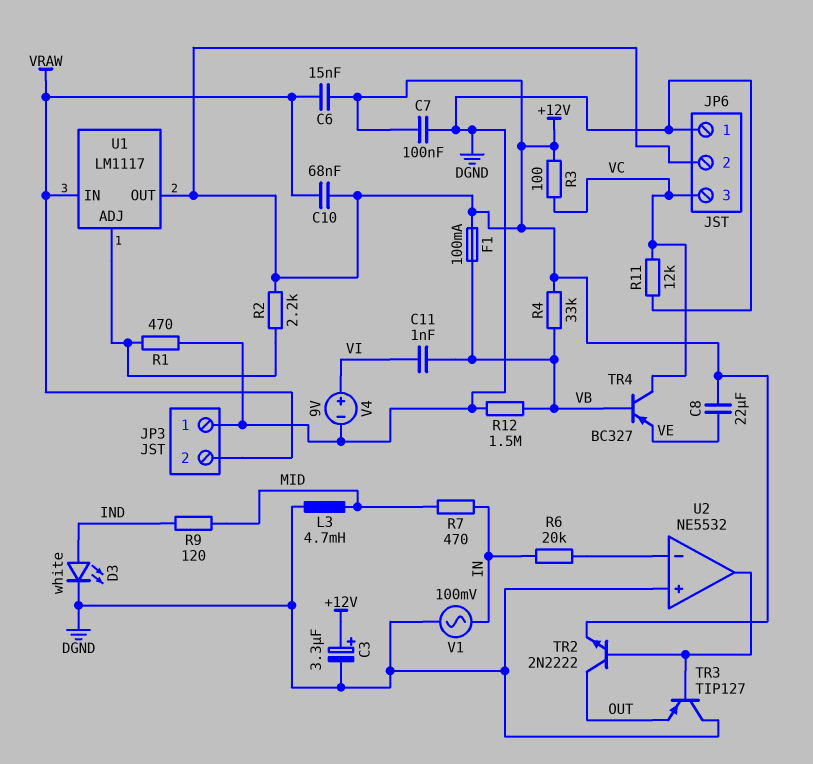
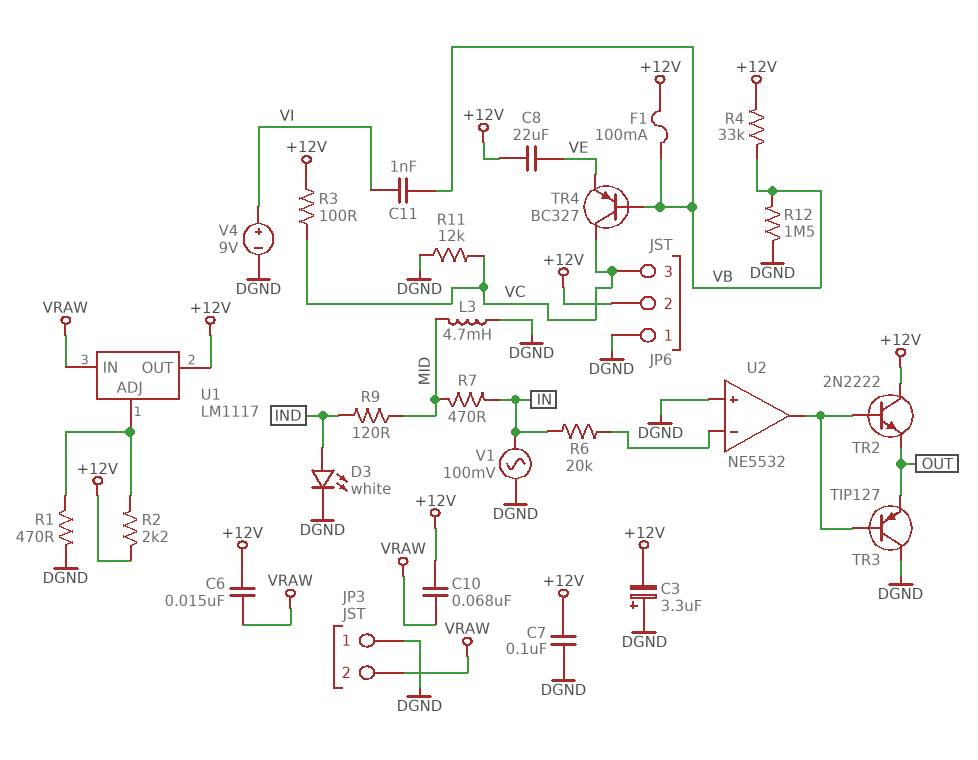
C3: 3.3uF (plus +12V, minus DGND) -> 3.3uF (plus DGND, minus +12V)
TR2: NPN 2N2222 (B U2/out, C OUT, E +12V) -> NPN 2N2222 (B U2/out, C +12V, E OUT)

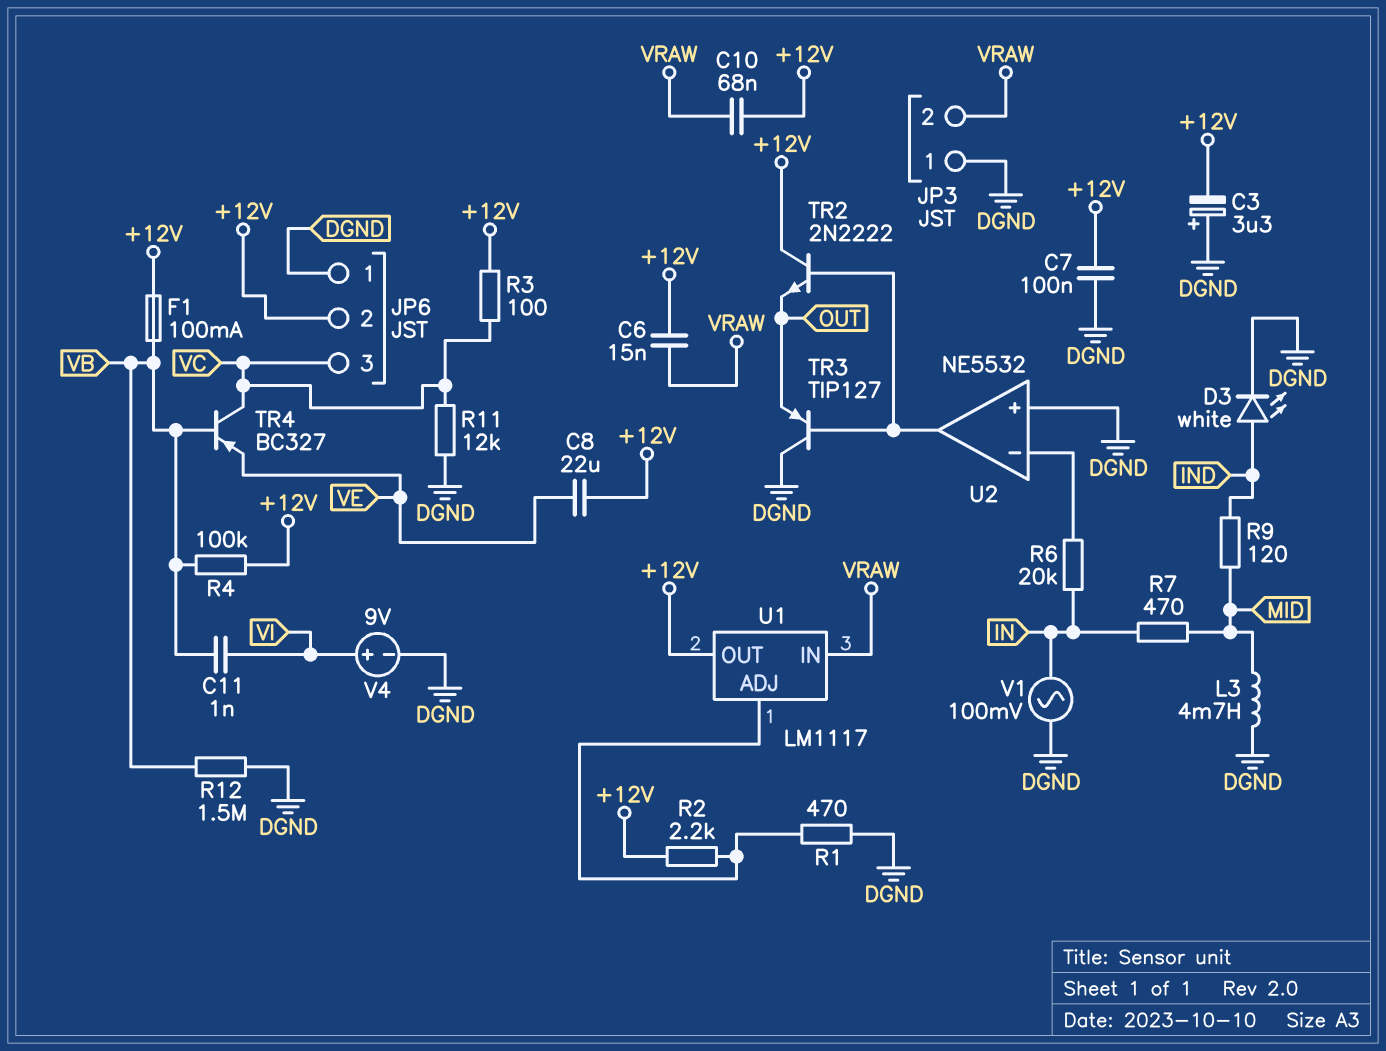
R4: 33k (+12V, VB) -> 100k (+12V, VB)

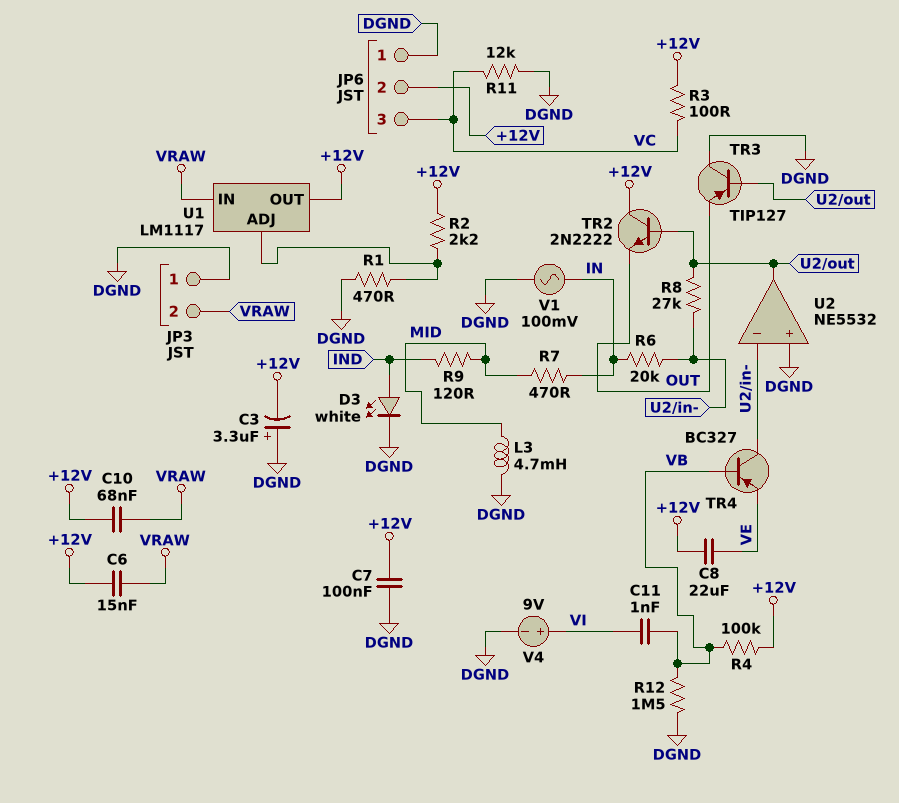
F1: 100mA (+12V, VB) -> none
R8: none -> 27k (U2/in-, U2/out)
TR4: PNP BC327 (B VB, C VC, E VE) -> PNP BC327 (B VB, C U2/in-, E VE)

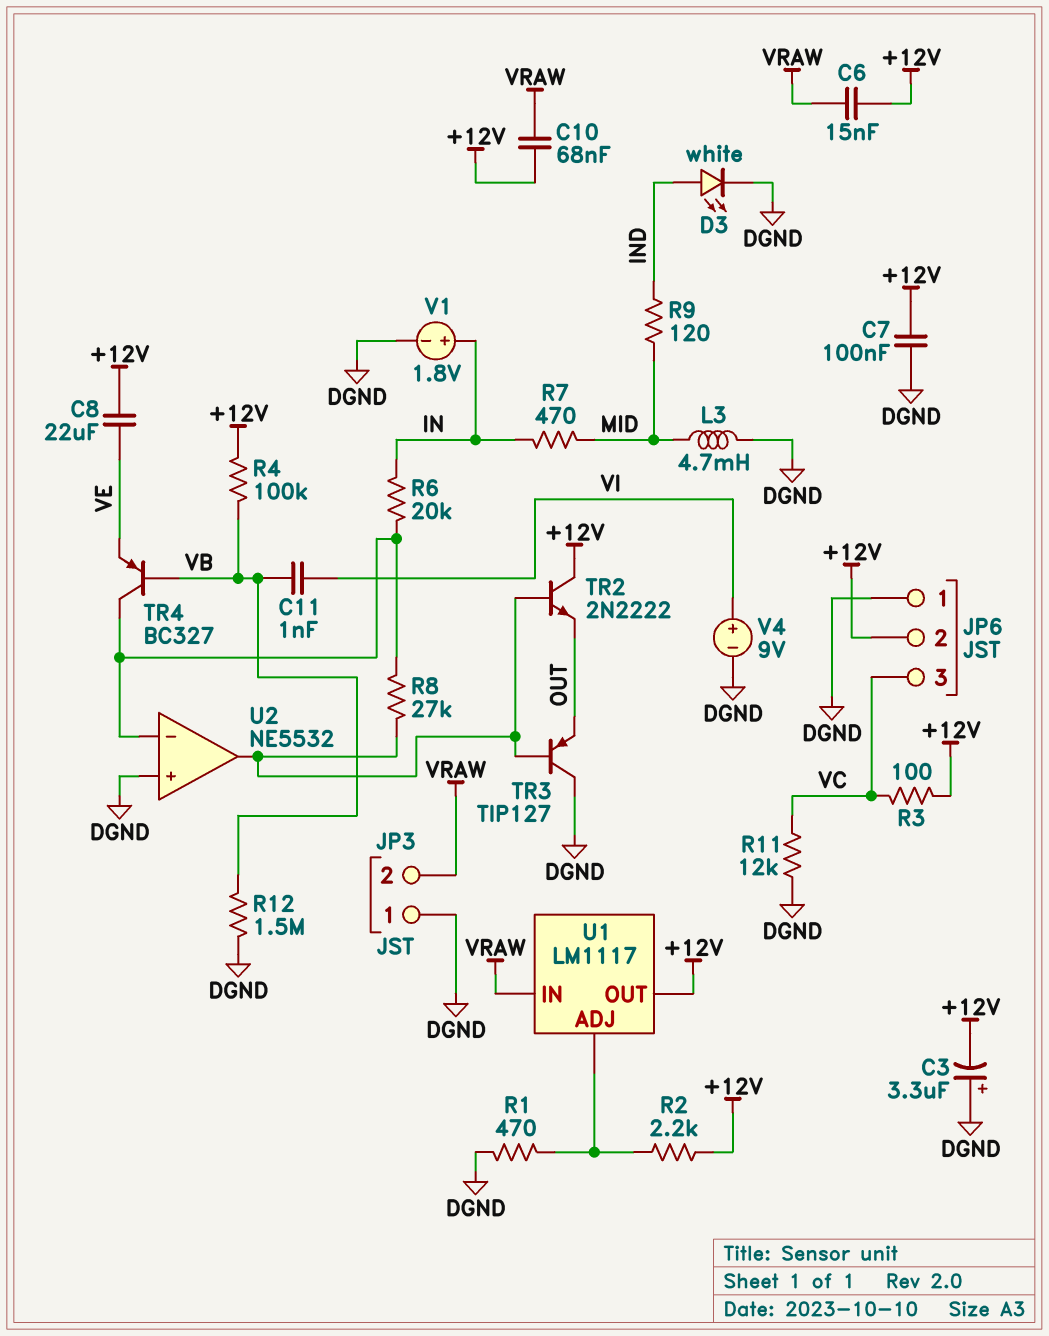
V1: AC 100mV (DGND, IN) -> 1.8V (plus IN, minus DGND)

